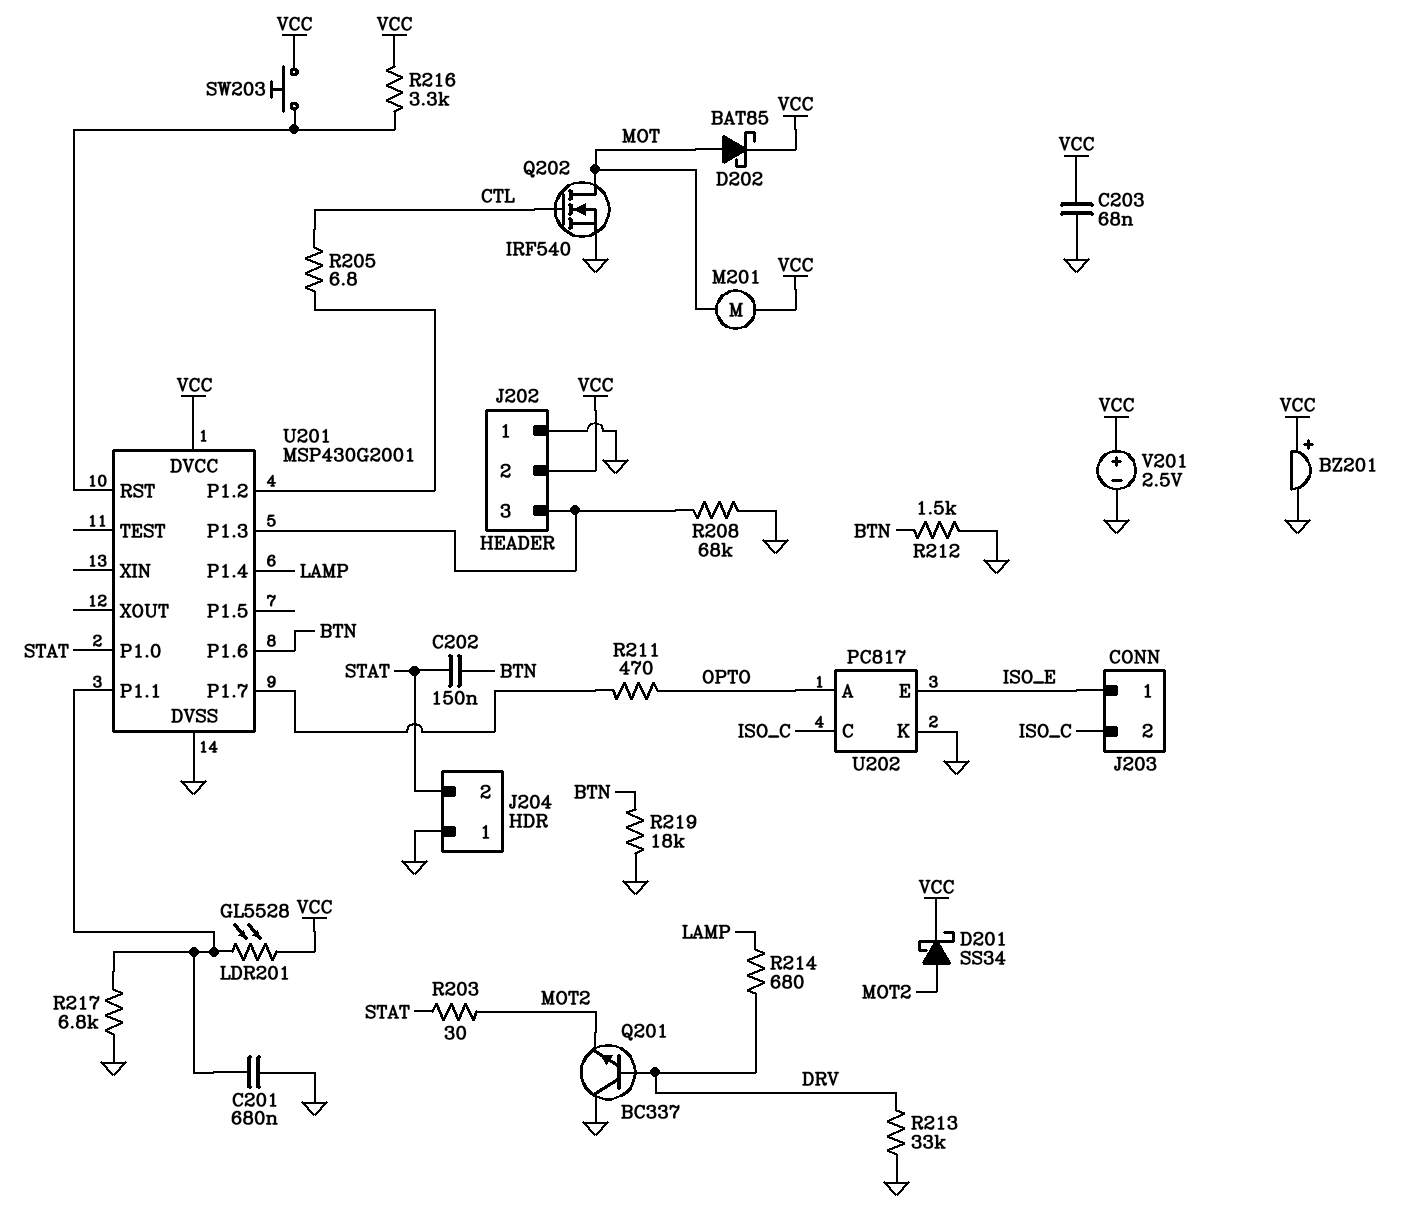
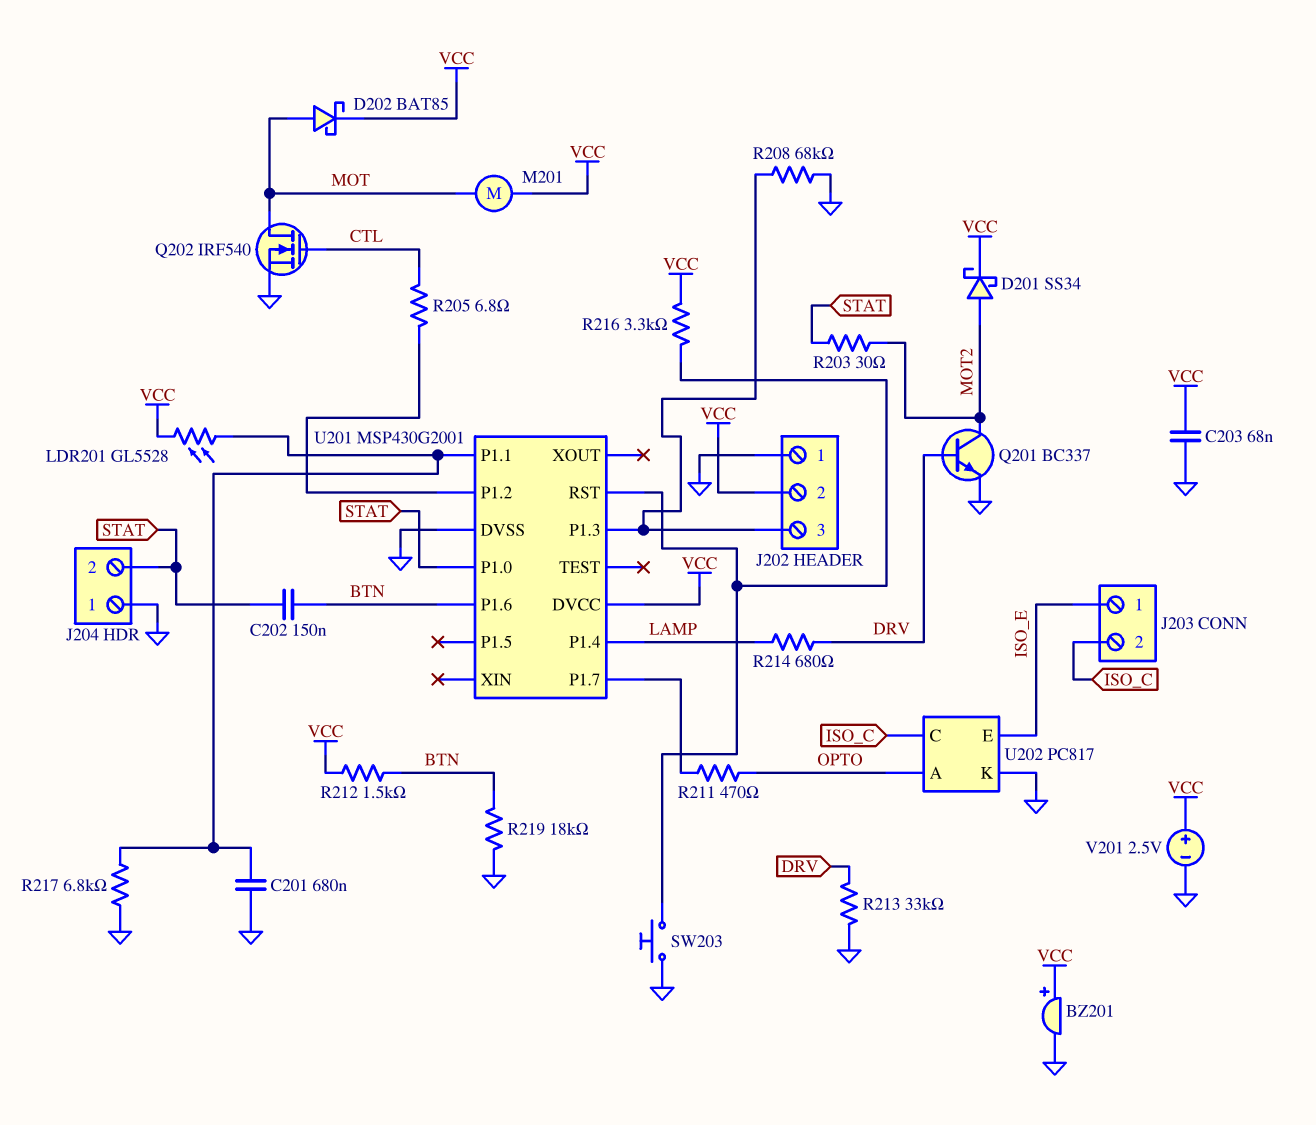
Q201: NPN BC337 (B DRV, C GND, E MOT2) -> NPN BC337 (B DRV, C MOT2, E GND)
R212: 1.5k (BTN, GND) -> 1.5k (BTN, VCC)
SW203: button (U201/RST, VCC) -> button (GND, U201/RST)

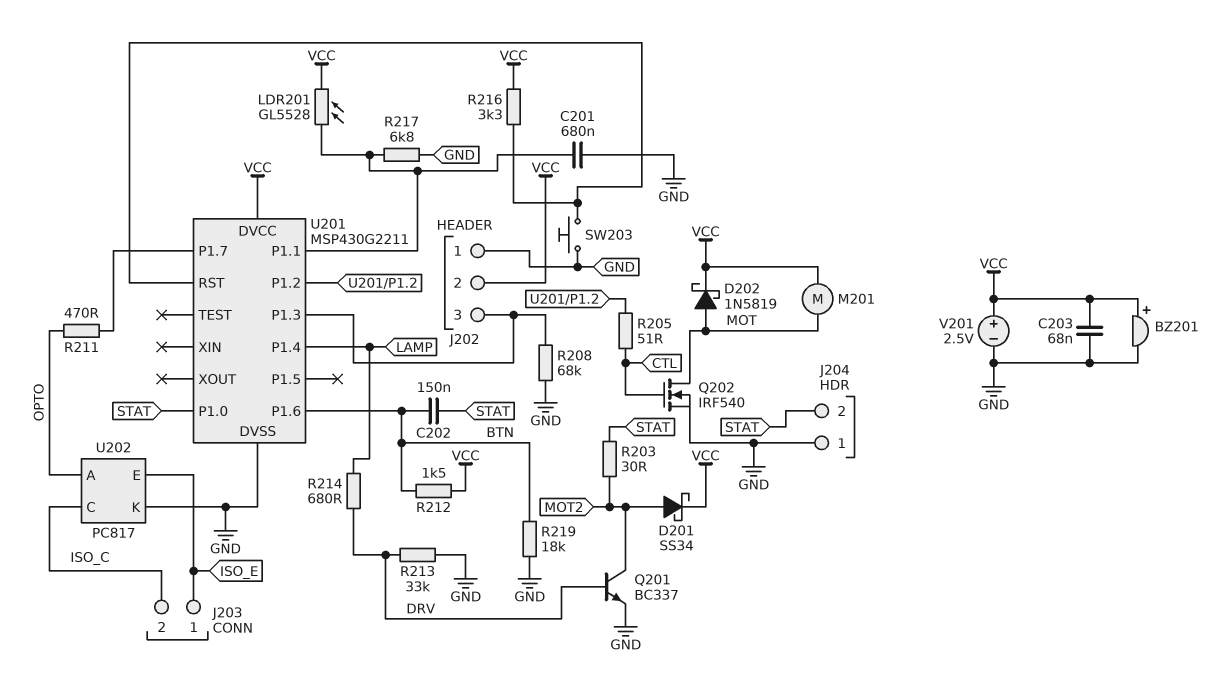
D202: schottky BAT85 (A MOT, K VCC) -> schottky 1N5819 (A MOT, K VCC)
R205: 6.8 (CTL, U201/P1.2) -> 51 (CTL, U201/P1.2)
U201: MSP430G2001 -> MSP430G2211

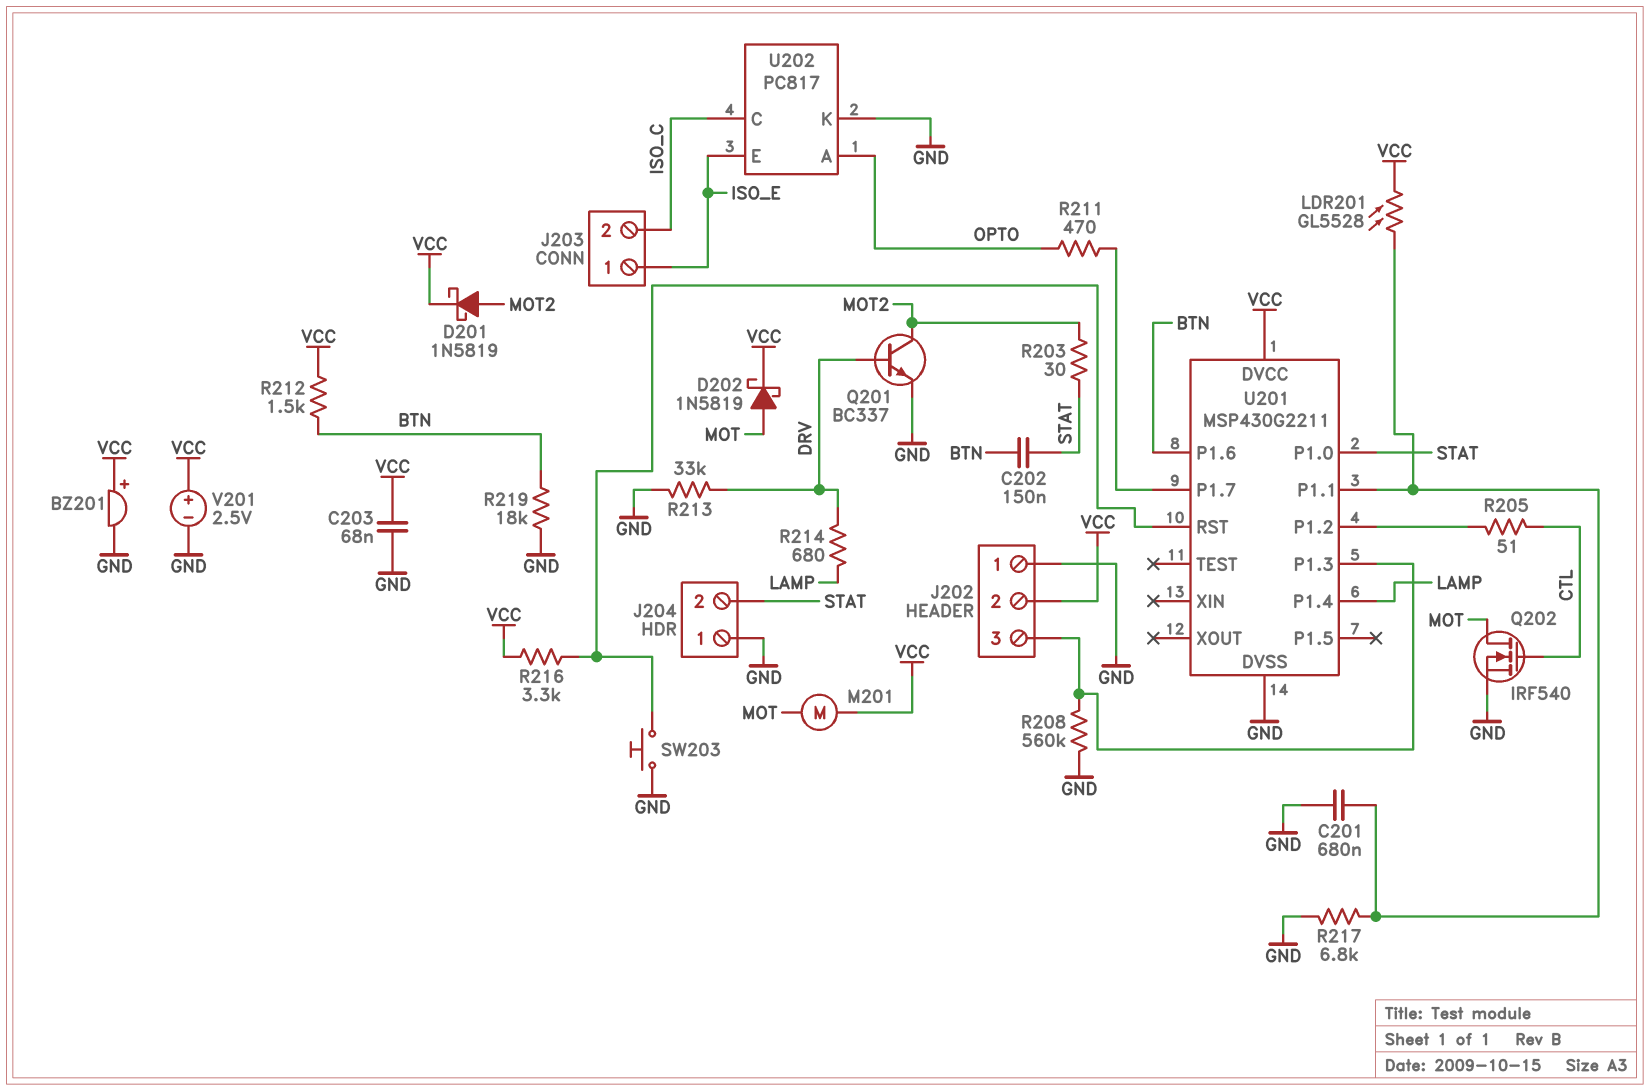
D201: schottky SS34 (A MOT2, K VCC) -> schottky 1N5819 (A MOT2, K VCC)
R208: 68k (GND, J202/3) -> 560k (GND, J202/3)

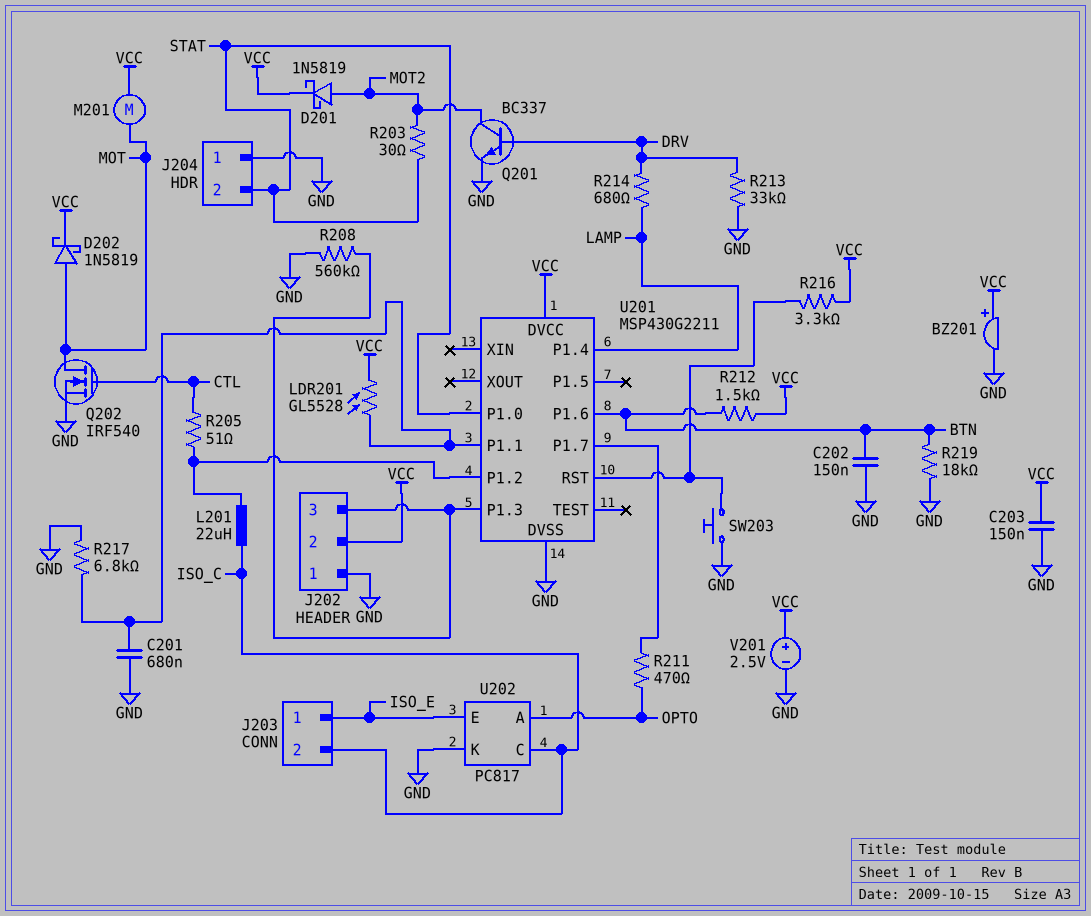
C202: 150nF (BTN, STAT) -> 150nF (BTN, GND)
C203: 68nF (GND, VCC) -> 150nF (GND, VCC)
L201: none -> 22uH (ISO_C, U201/P1.2)

